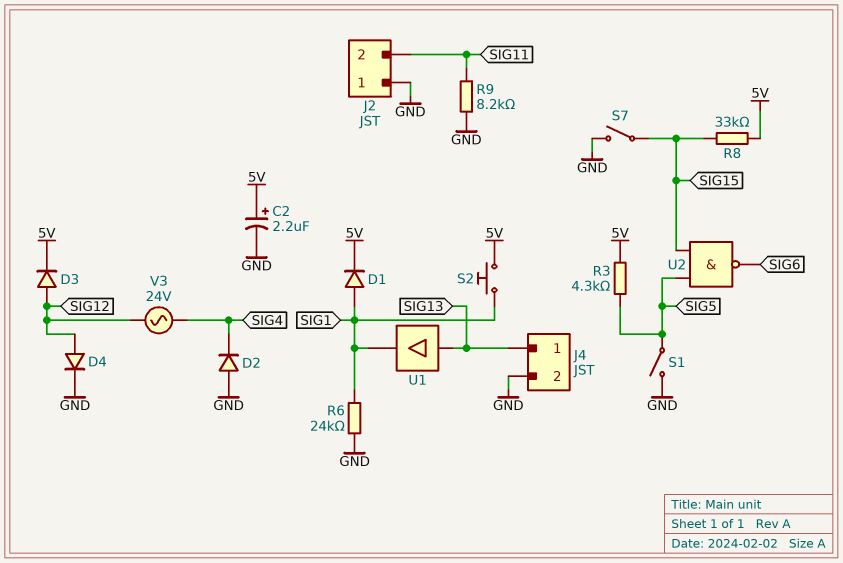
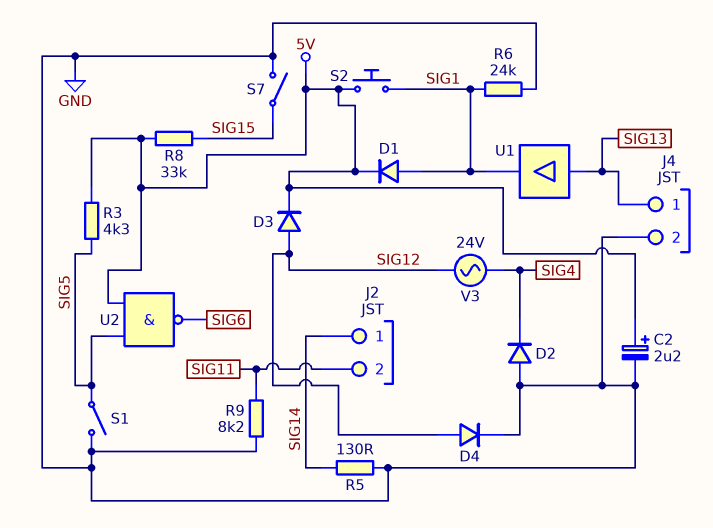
J2 pin 1: GND -> SIG14
R5: none -> 130 (GND, SIG14)
U2: NAND (in SIG5, in SIG15, out SIG6) -> NAND (in 5V, in SIG5, out SIG6)

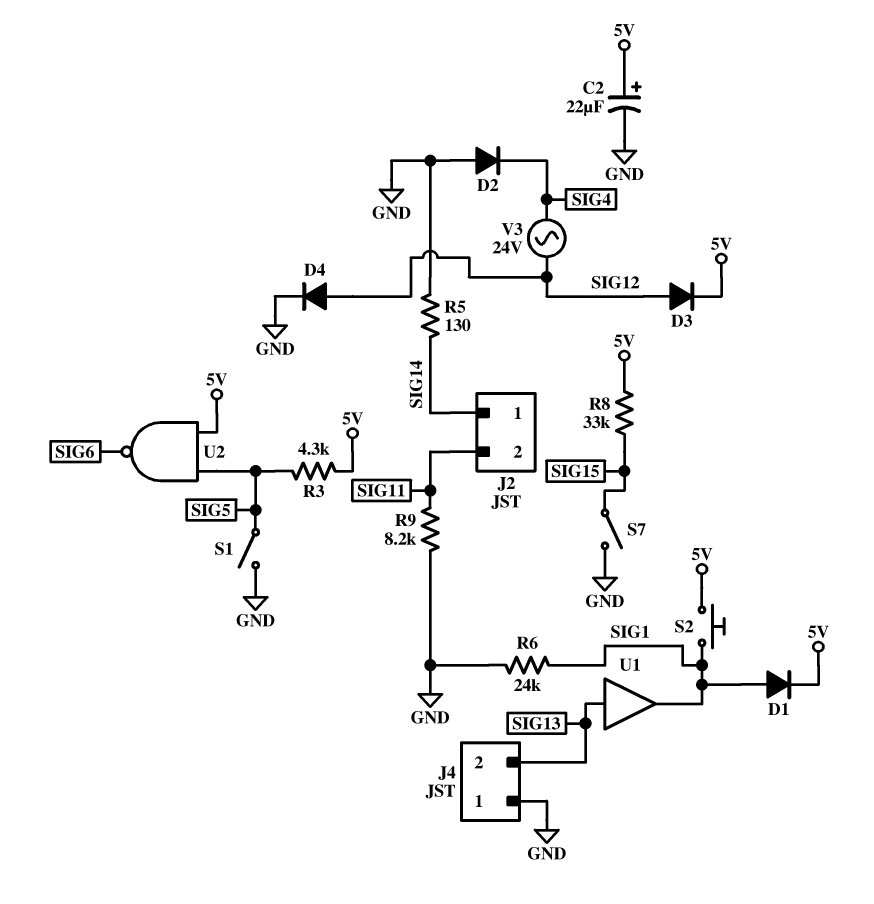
C2: 2.2uF (plus 5V, minus GND) -> 22uF (plus 5V, minus GND)
J4 pin 1: SIG13 -> GND
J4 pin 2: GND -> SIG13

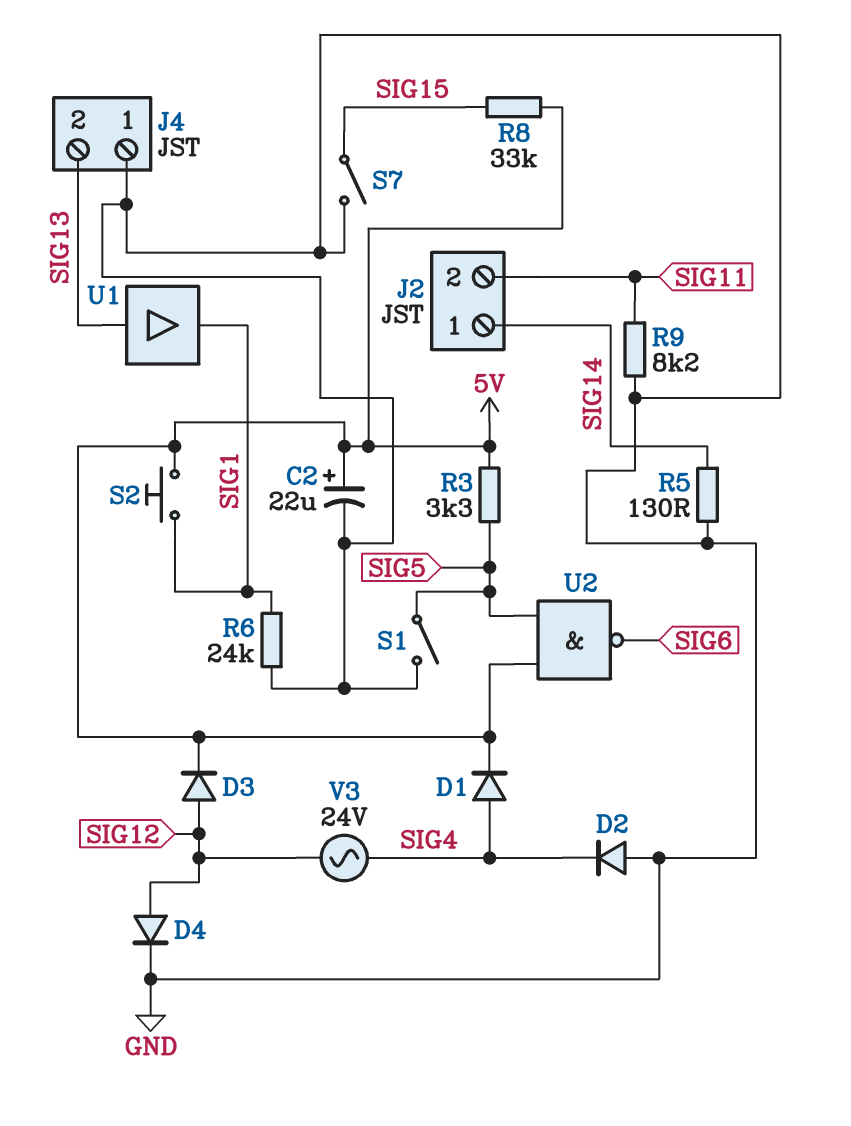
D1: diode (A SIG1, K 5V) -> diode (A SIG4, K 5V)
R3: 4.3k (5V, SIG5) -> 3.3k (5V, SIG5)

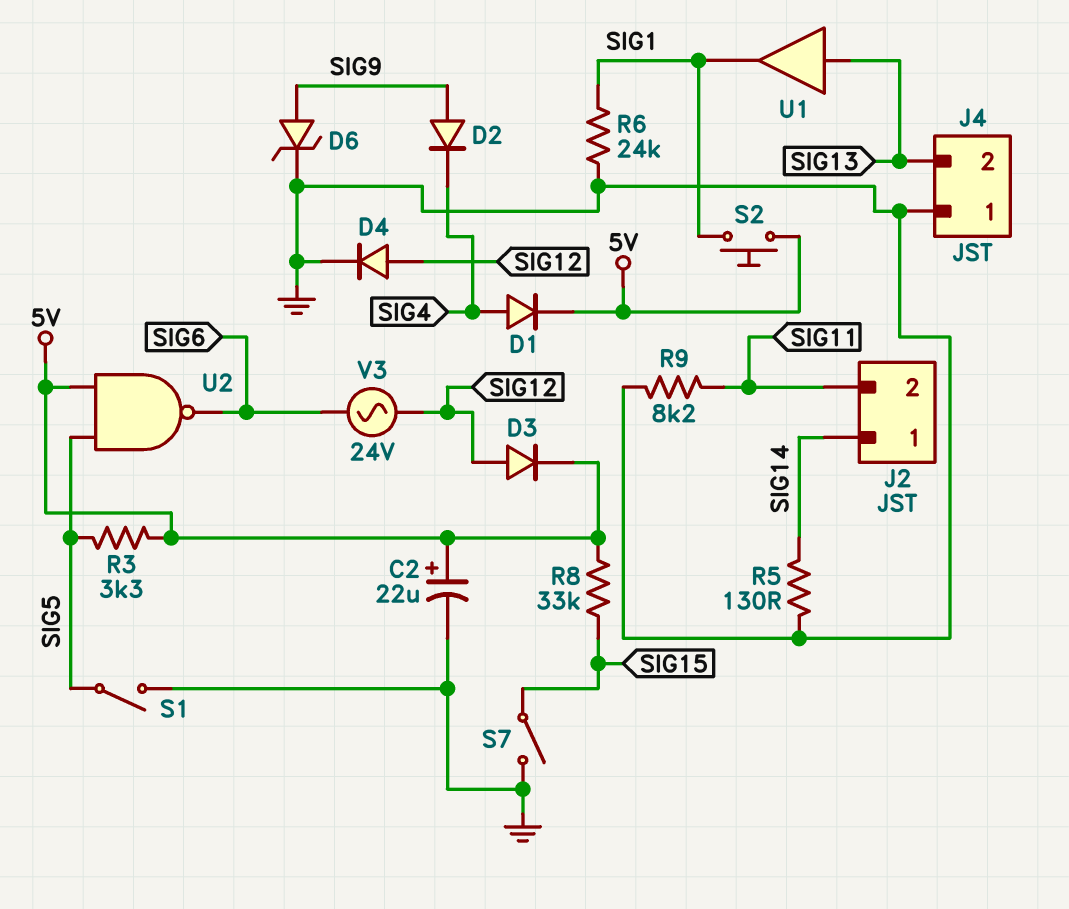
D2: diode (A GND, K SIG4) -> diode (A SIG9, K SIG4)
D6: none -> zener (A SIG9, K GND)
V3: AC 24V (SIG4, SIG12) -> AC 24V (SIG6, SIG12)

